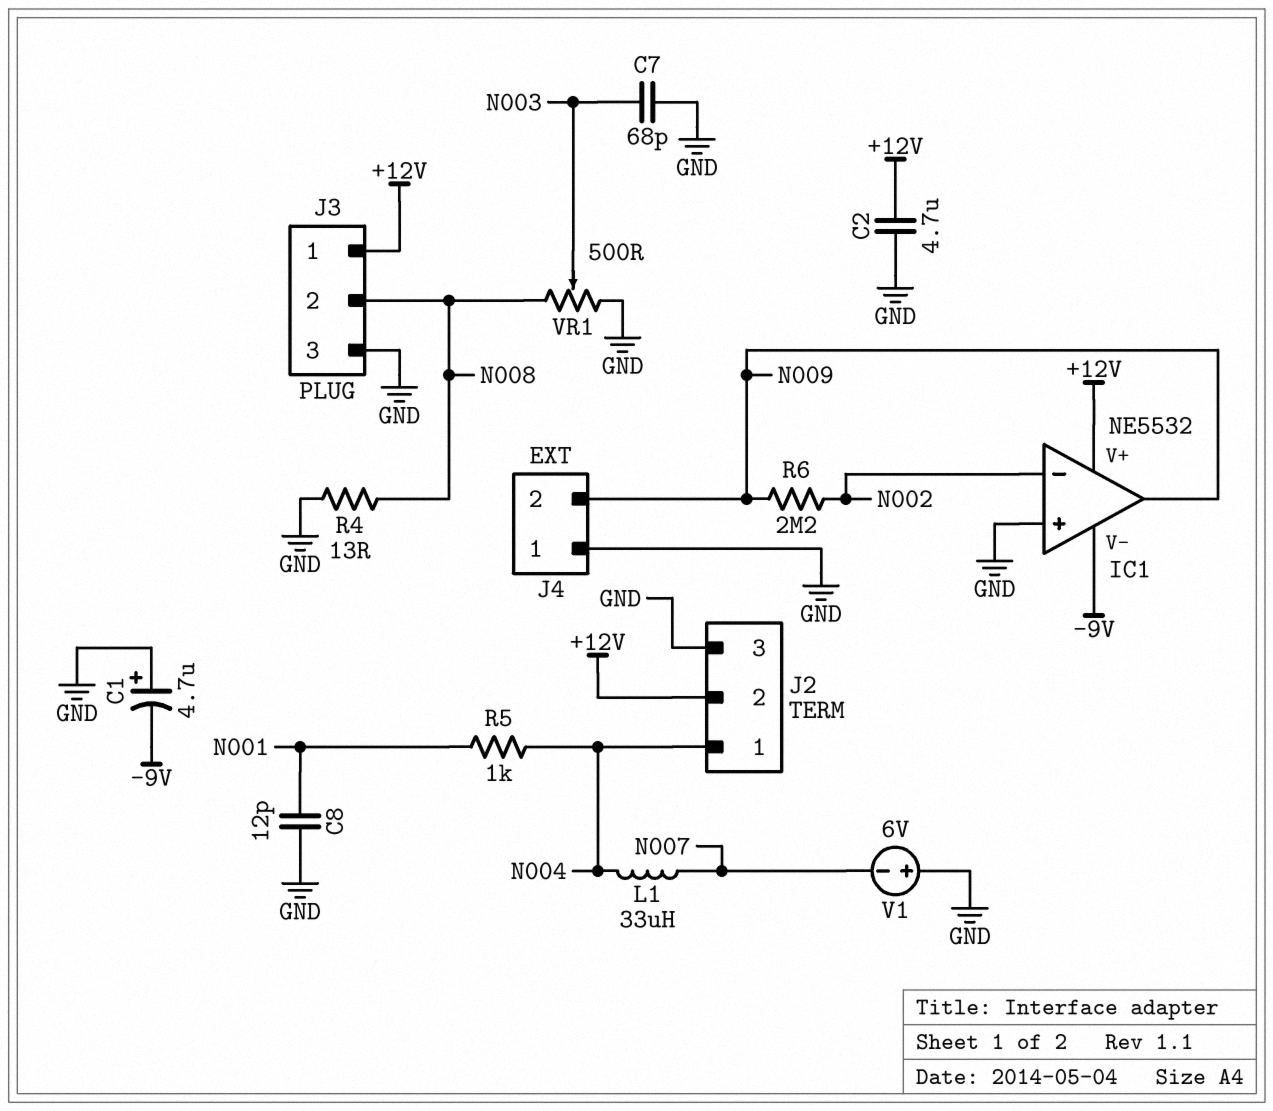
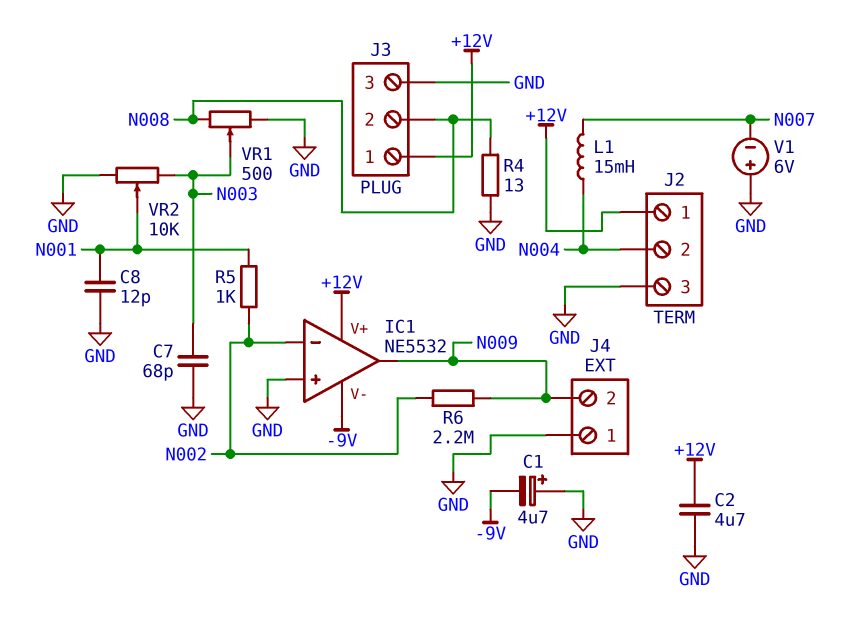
J2 pin 1: N004 -> +12V
J2 pin 2: +12V -> N004
L1: 33uH (N004, N007) -> 15mH (N004, N007)
R5: 1k (N001, N004) -> 1k (N001, N002)
VR2: none -> 10k (GND, N003, wiper N001)

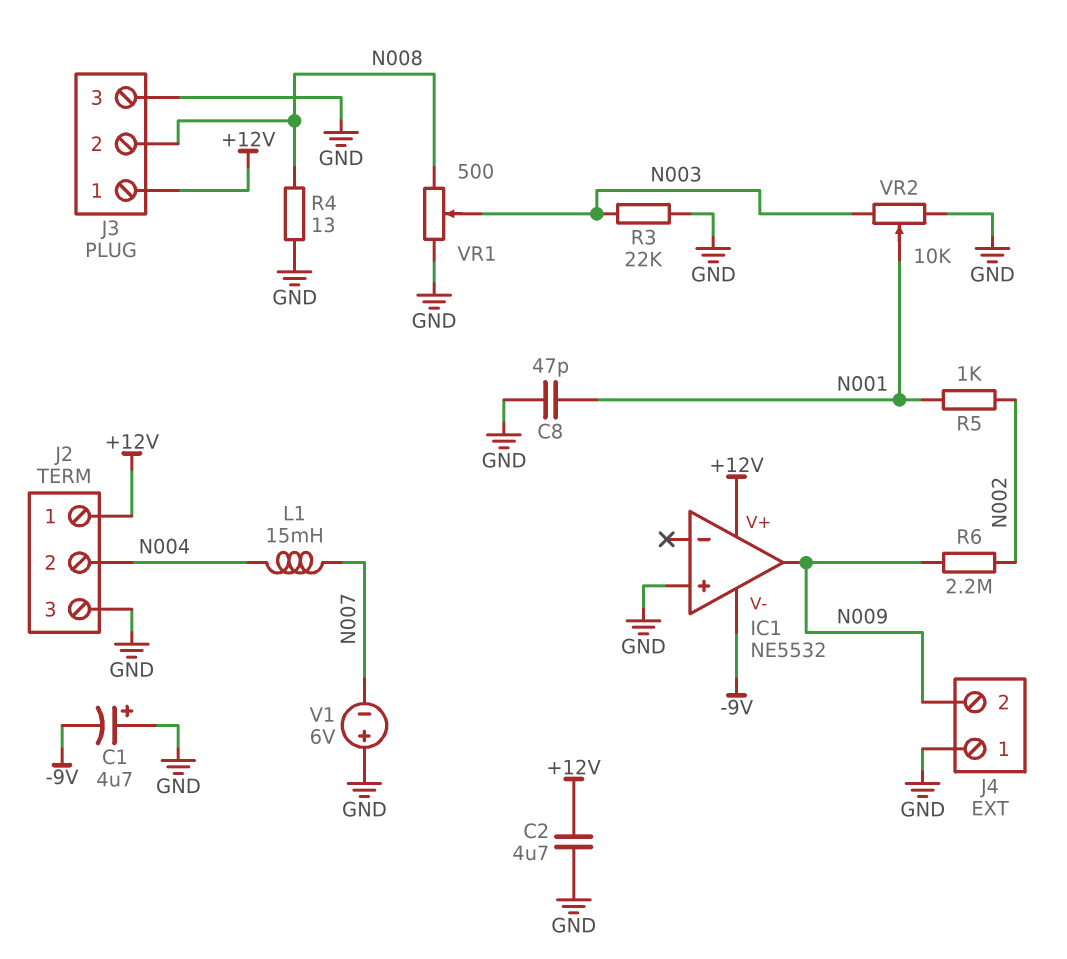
C7: 68pF (GND, N003) -> none
C8: 12pF (GND, N001) -> 47pF (GND, N001)
IC1 pin in-: N002 -> none
R3: none -> 22k (GND, N003)

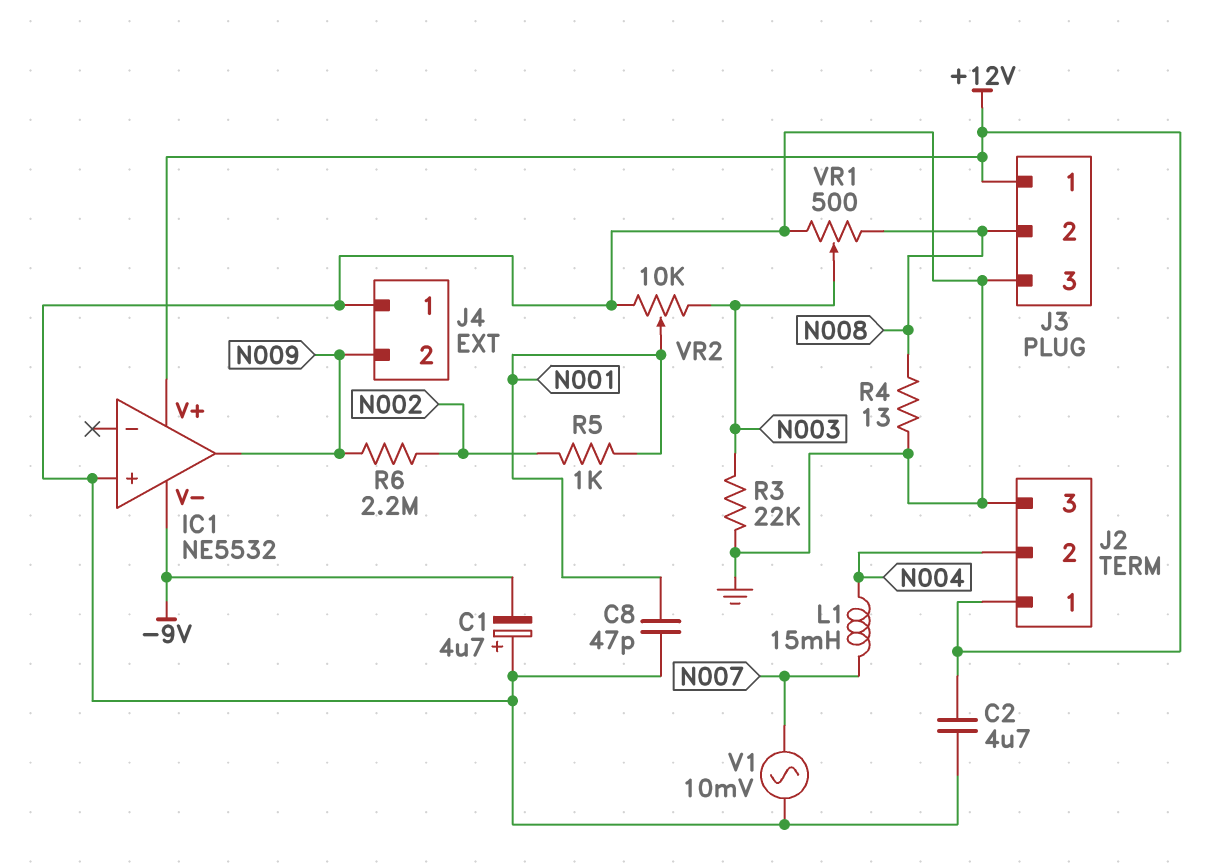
V1: 6V (plus GND, minus N007) -> AC 10mV (GND, N007)

